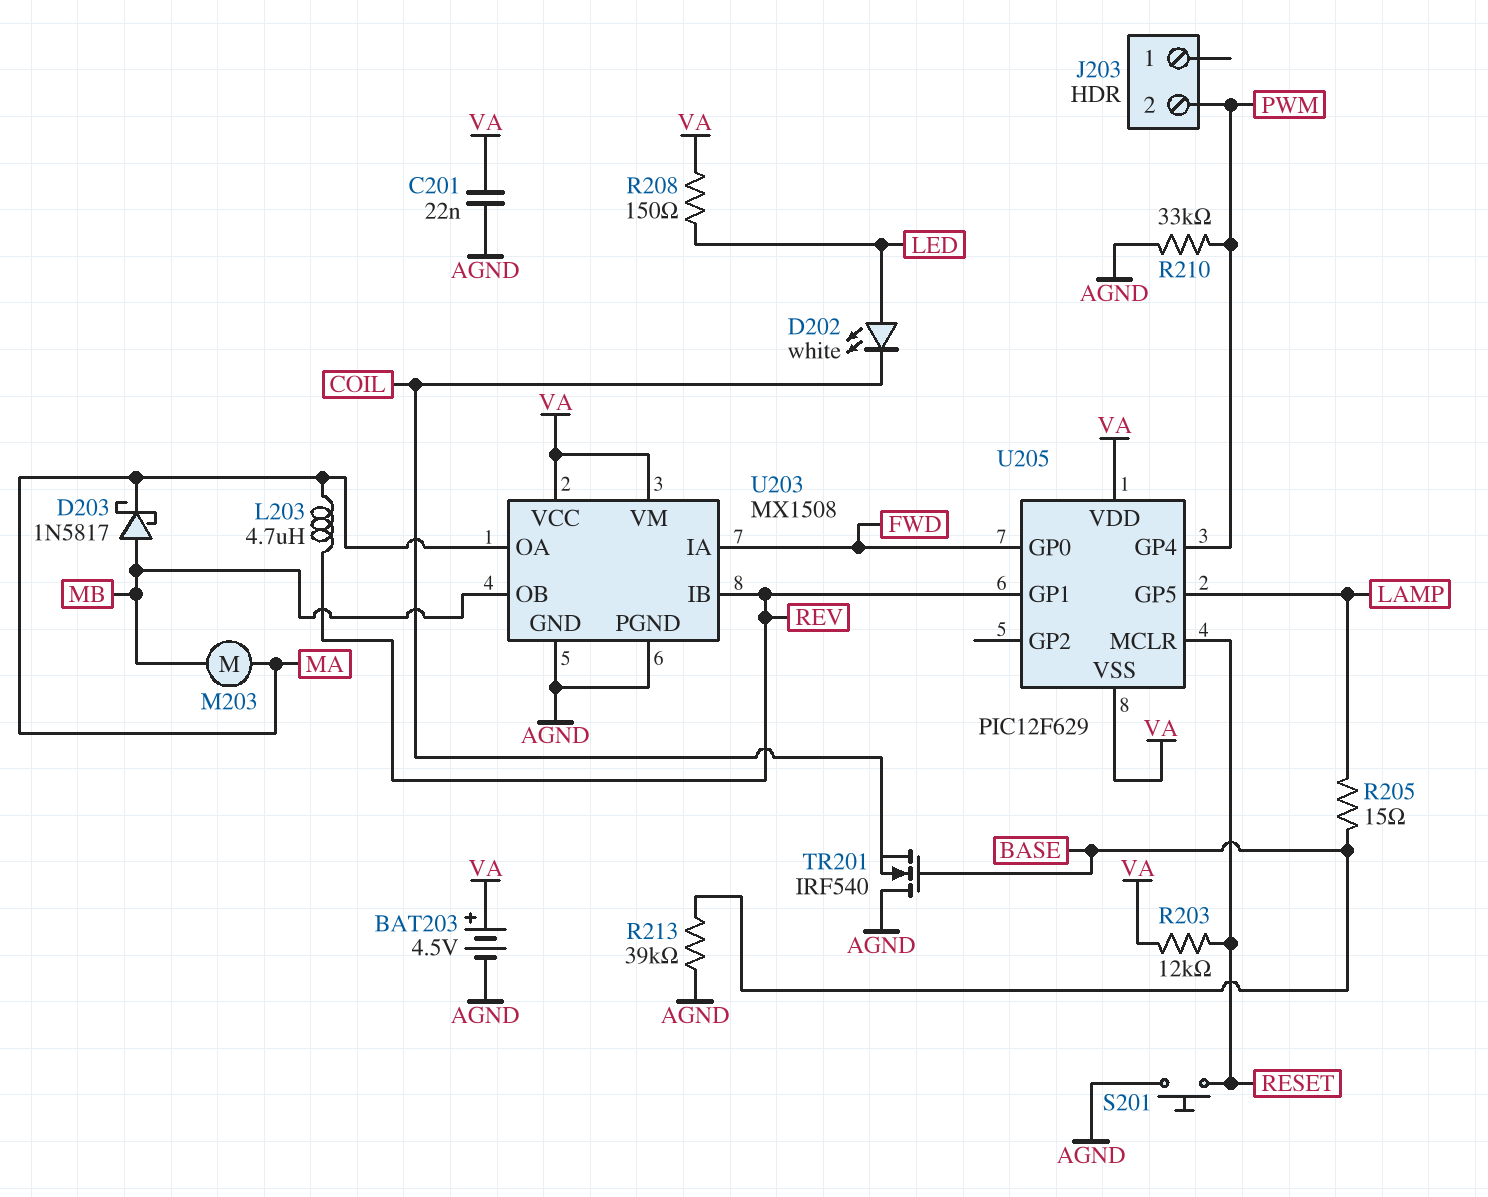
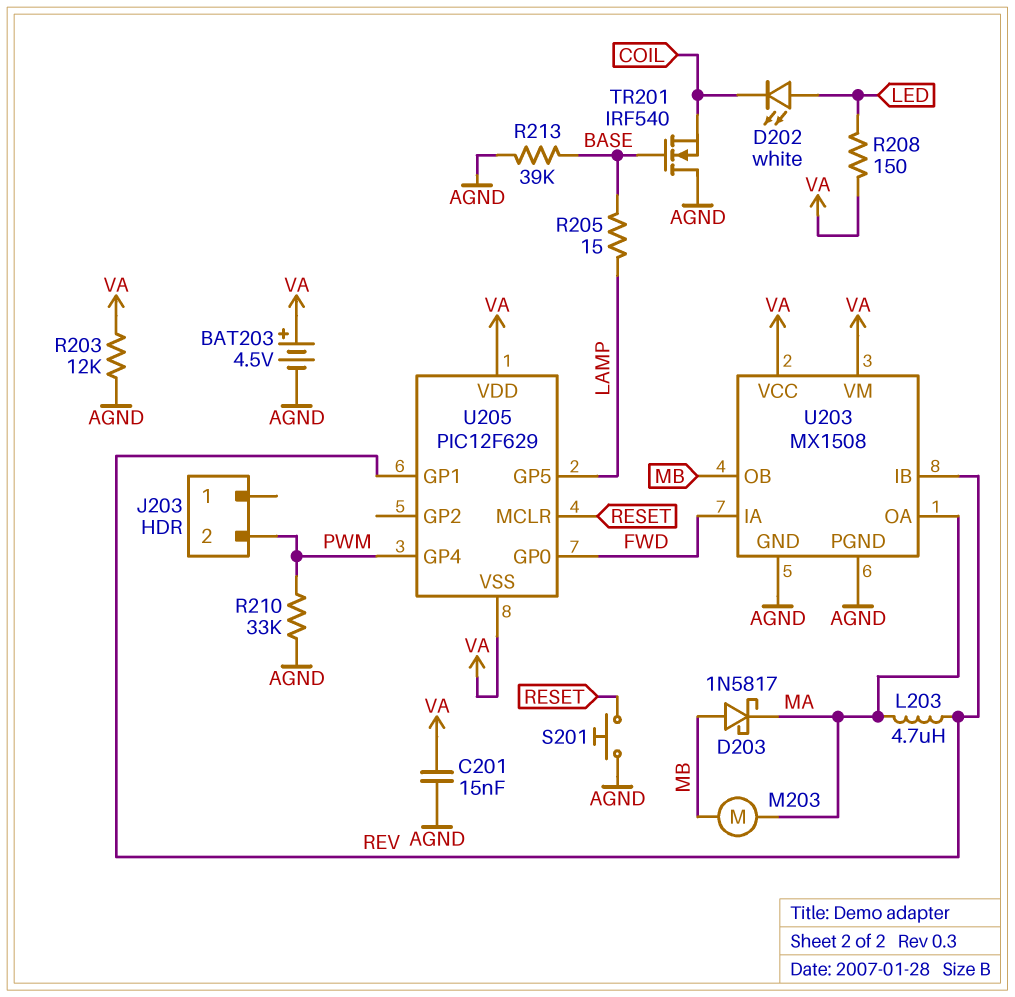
C201: 22nF (AGND, VA) -> 15nF (AGND, VA)
R203: 12k (RESET, VA) -> 12k (AGND, VA)

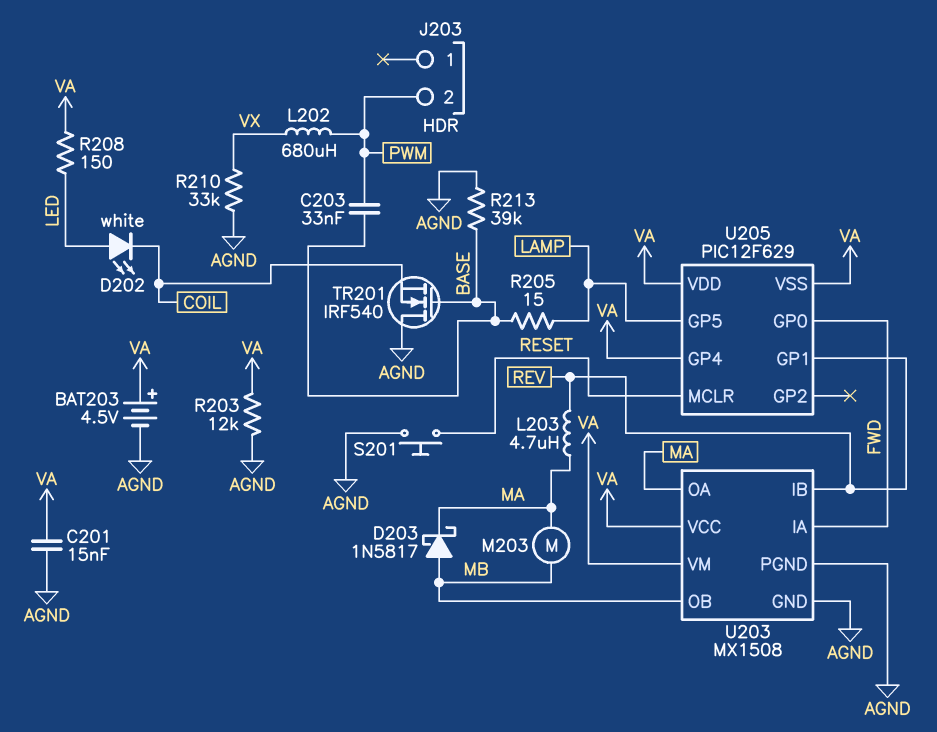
C203: none -> 33nF (BASE, PWM)
L202: none -> 680uH (PWM, VX)
R210: 33k (AGND, PWM) -> 33k (AGND, VX)
U205 pin GP4: PWM -> VA

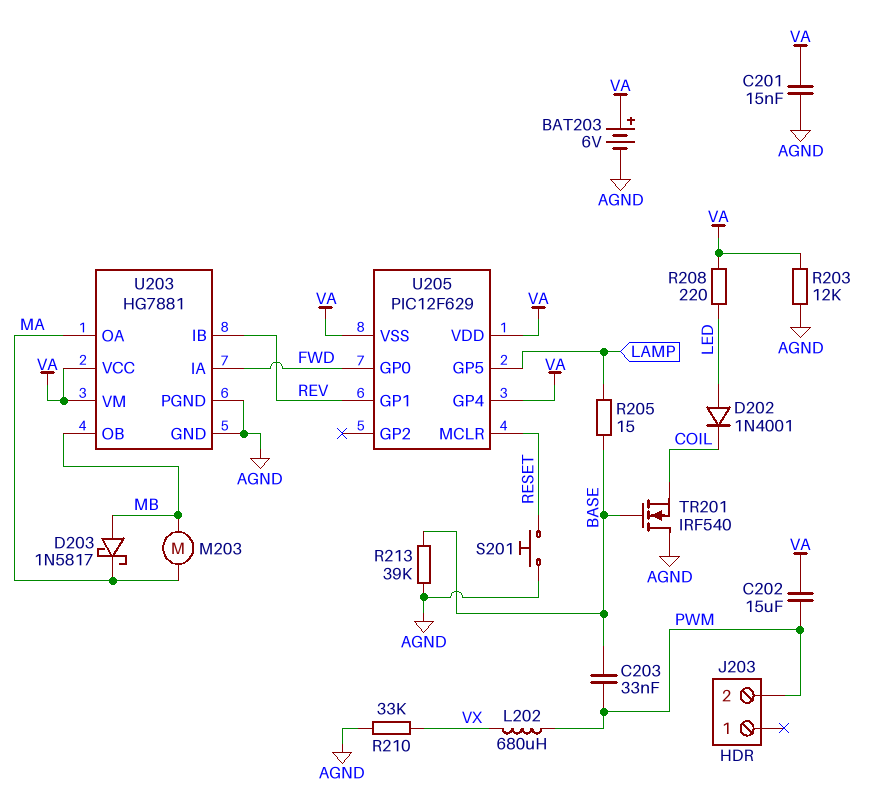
BAT203: 4.5V (plus VA, minus AGND) -> 6V (plus VA, minus AGND)
C202: none -> 15uF (PWM, VA)
D202: LED white (A LED, K COIL) -> diode 1N4001 (A LED, K COIL)
L203: 4.7uH (MA, REV) -> none
R208: 150 (LED, VA) -> 220 (LED, VA)
U203: MX1508 -> HG7881

